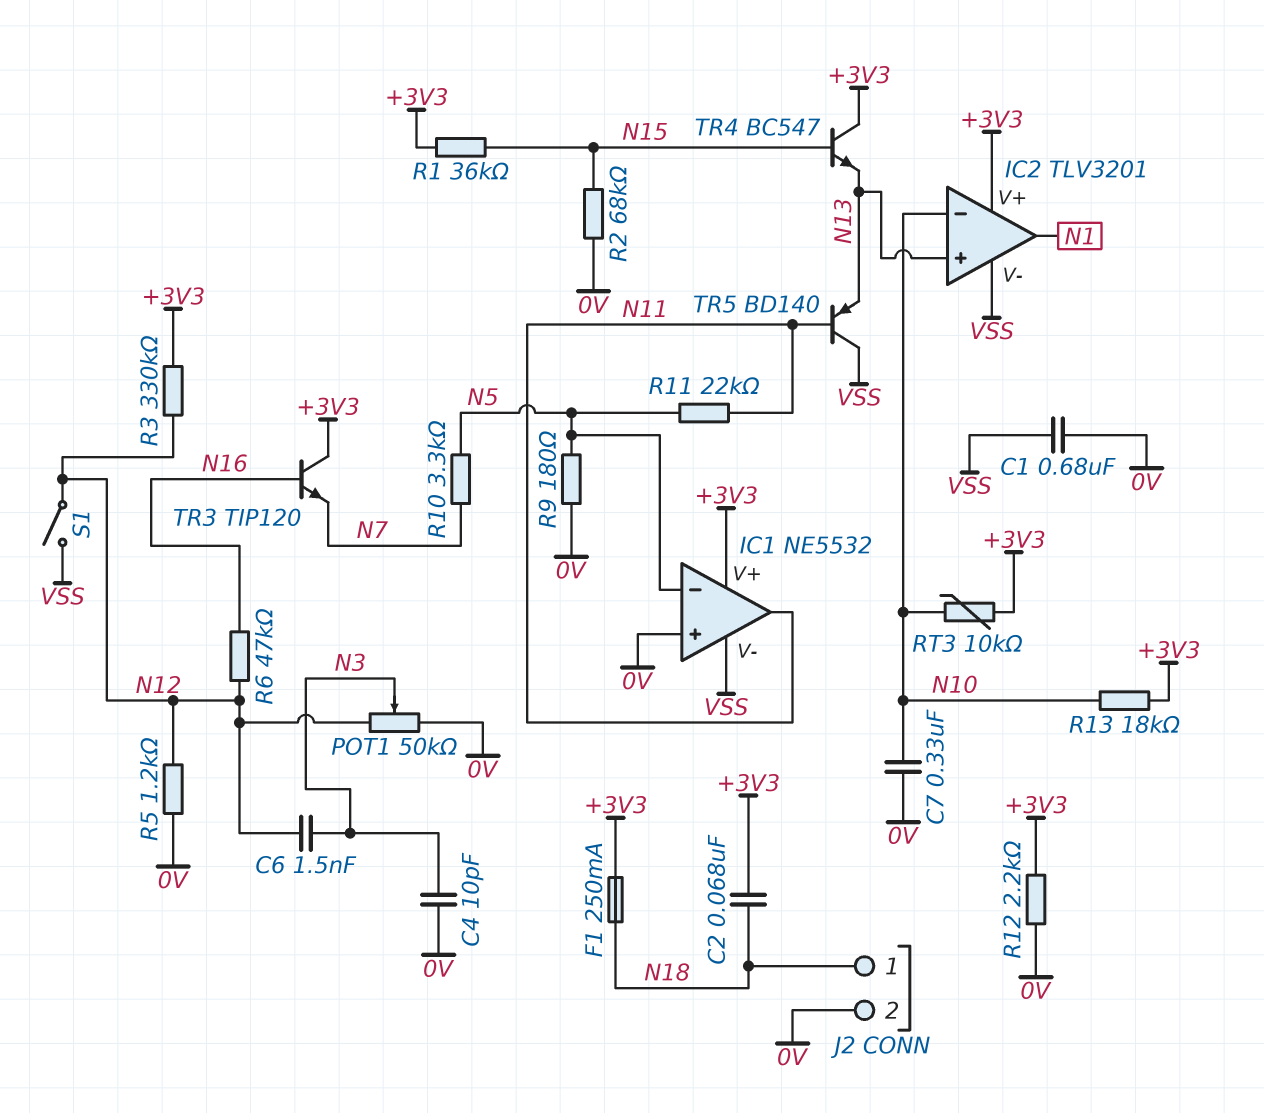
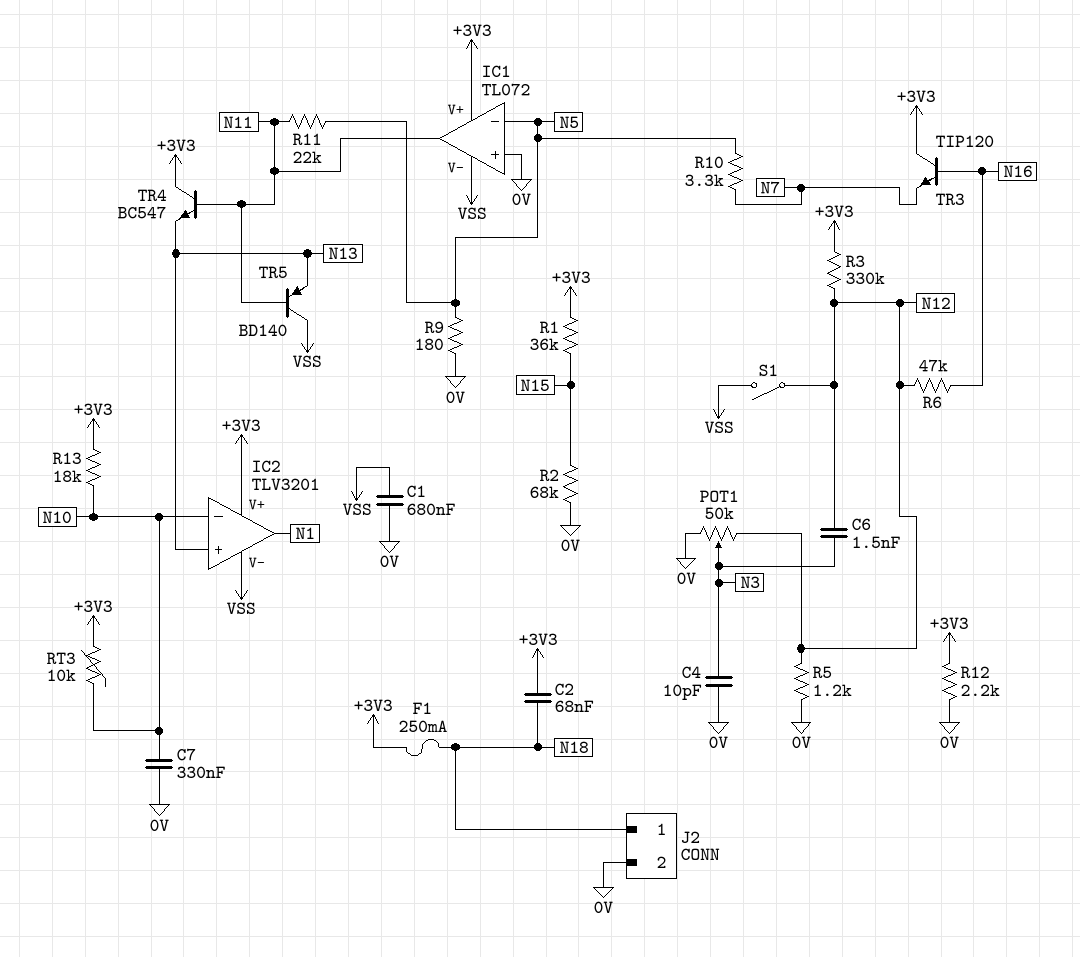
IC1: NE5532 -> TL072
TR4: NPN BC547 (B N15, C +3V3, E N13) -> NPN BC547 (B N11, C +3V3, E N13)

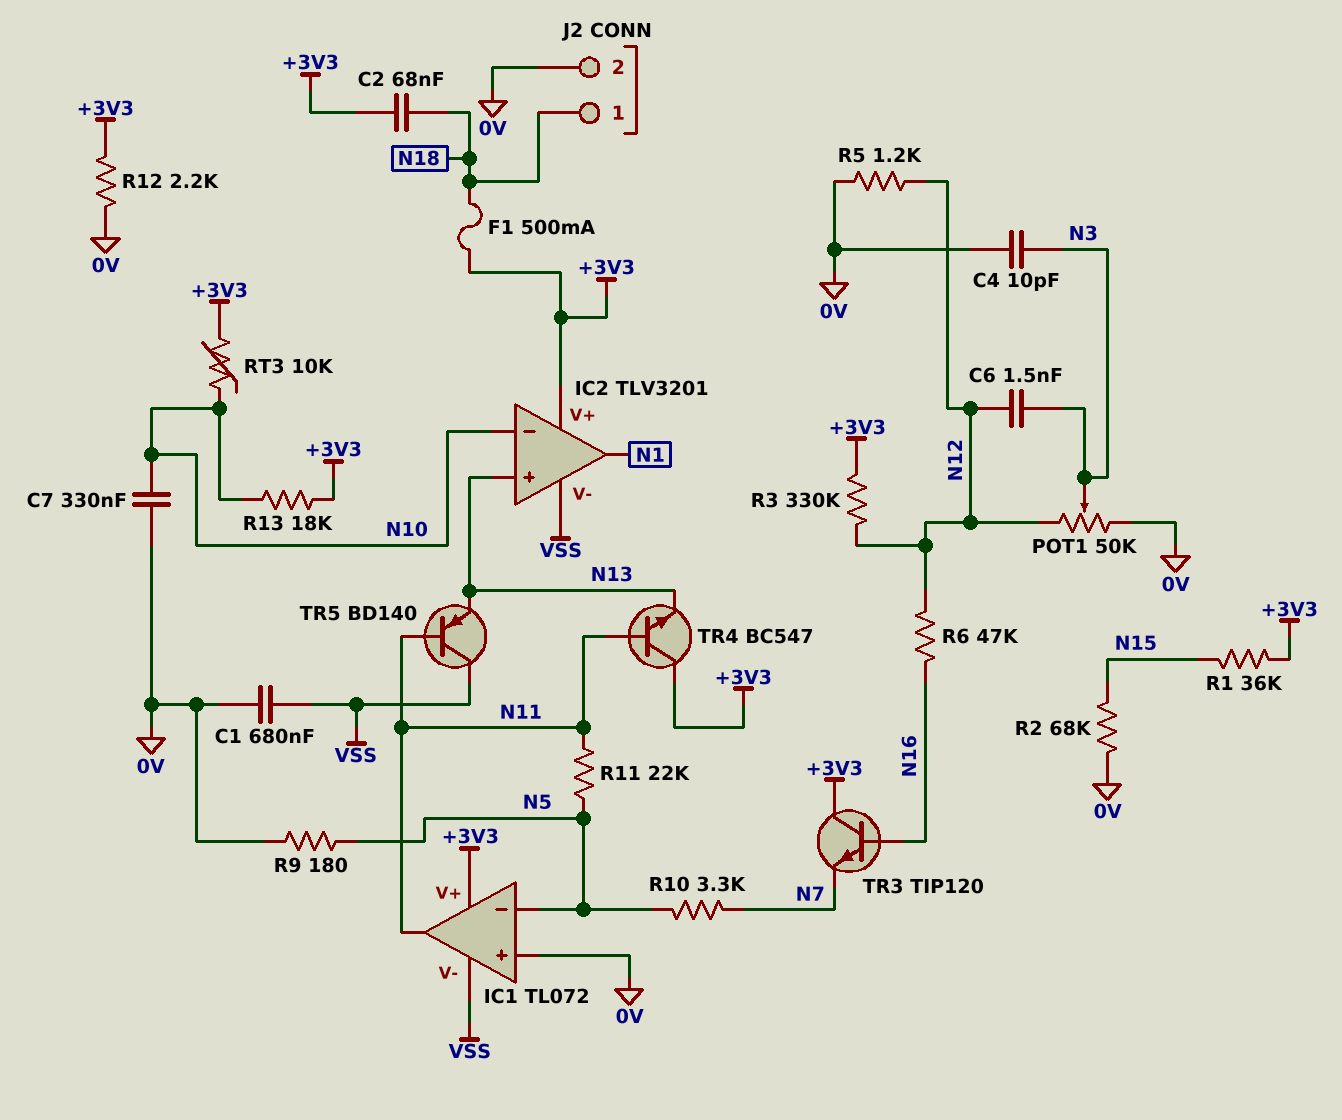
F1: 250mA (+3V3, N18) -> 500mA (+3V3, N18)
S1: switch (N12, VSS) -> none

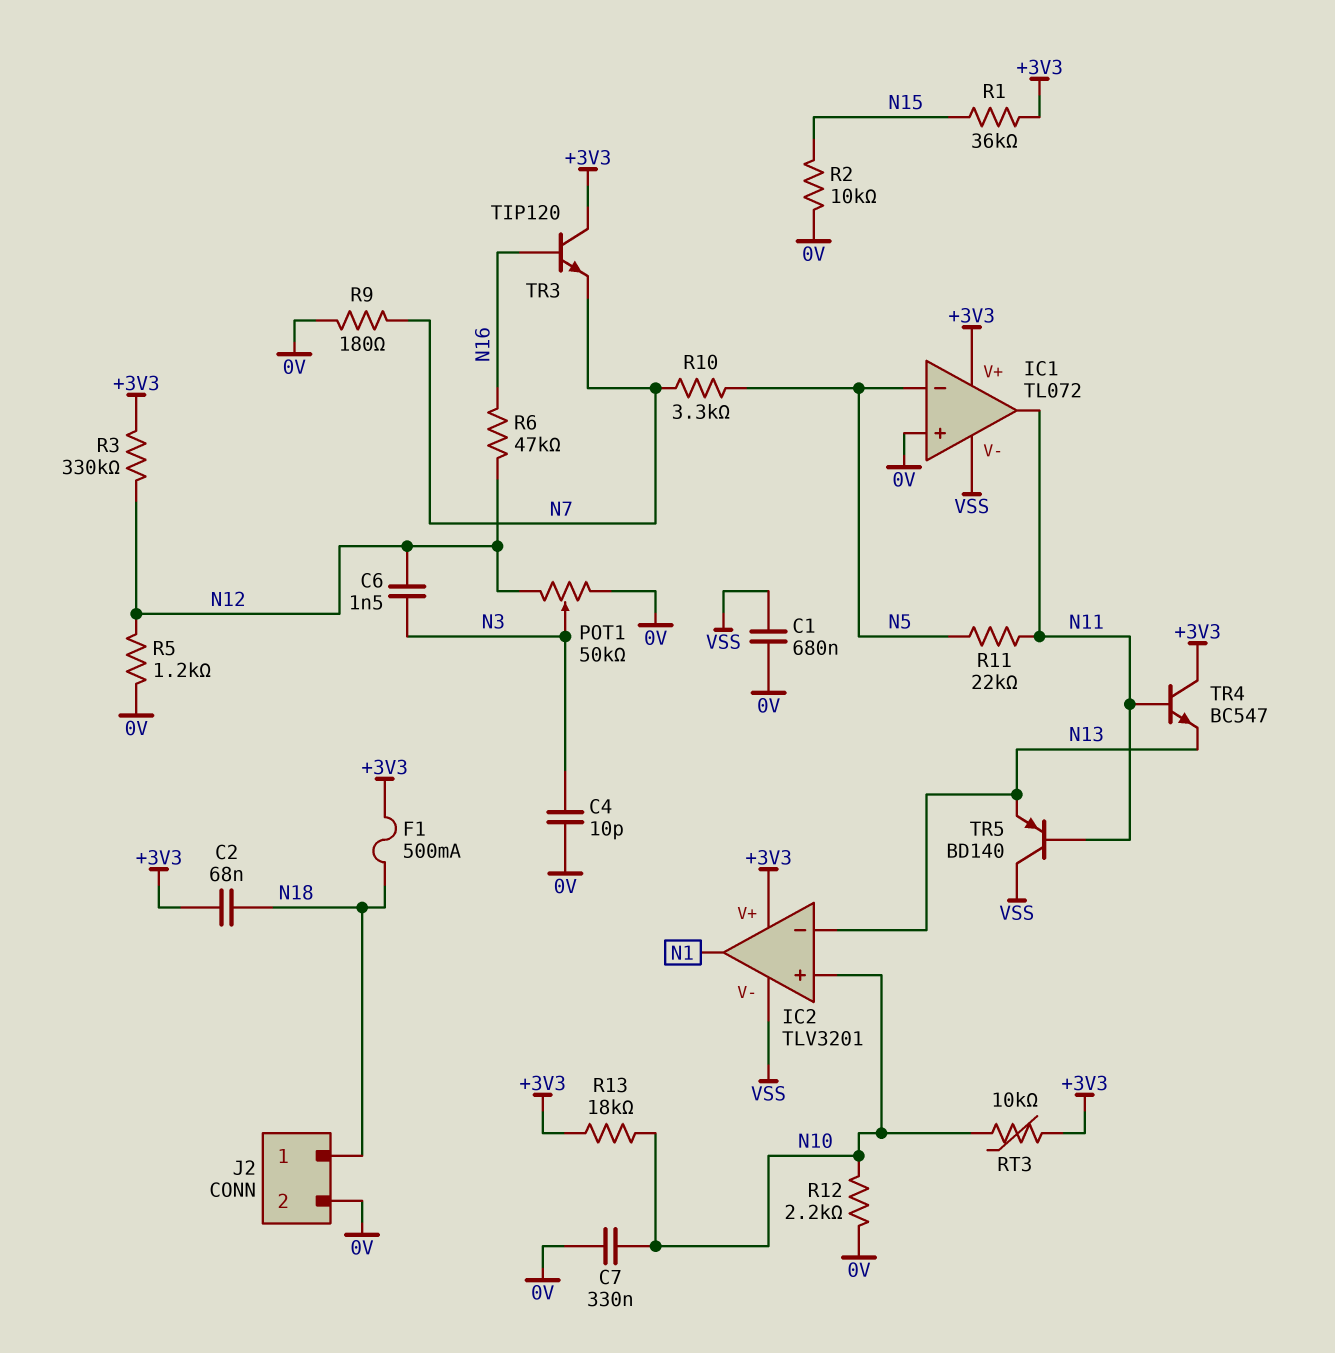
IC2 pin in+: N13 -> N10
IC2 pin in-: N10 -> N13
R2: 68k (0V, N15) -> 10k (0V, N15)
R9: 180 (0V, N5) -> 180 (0V, N7)
R12: 2.2k (+3V3, 0V) -> 2.2k (0V, N10)

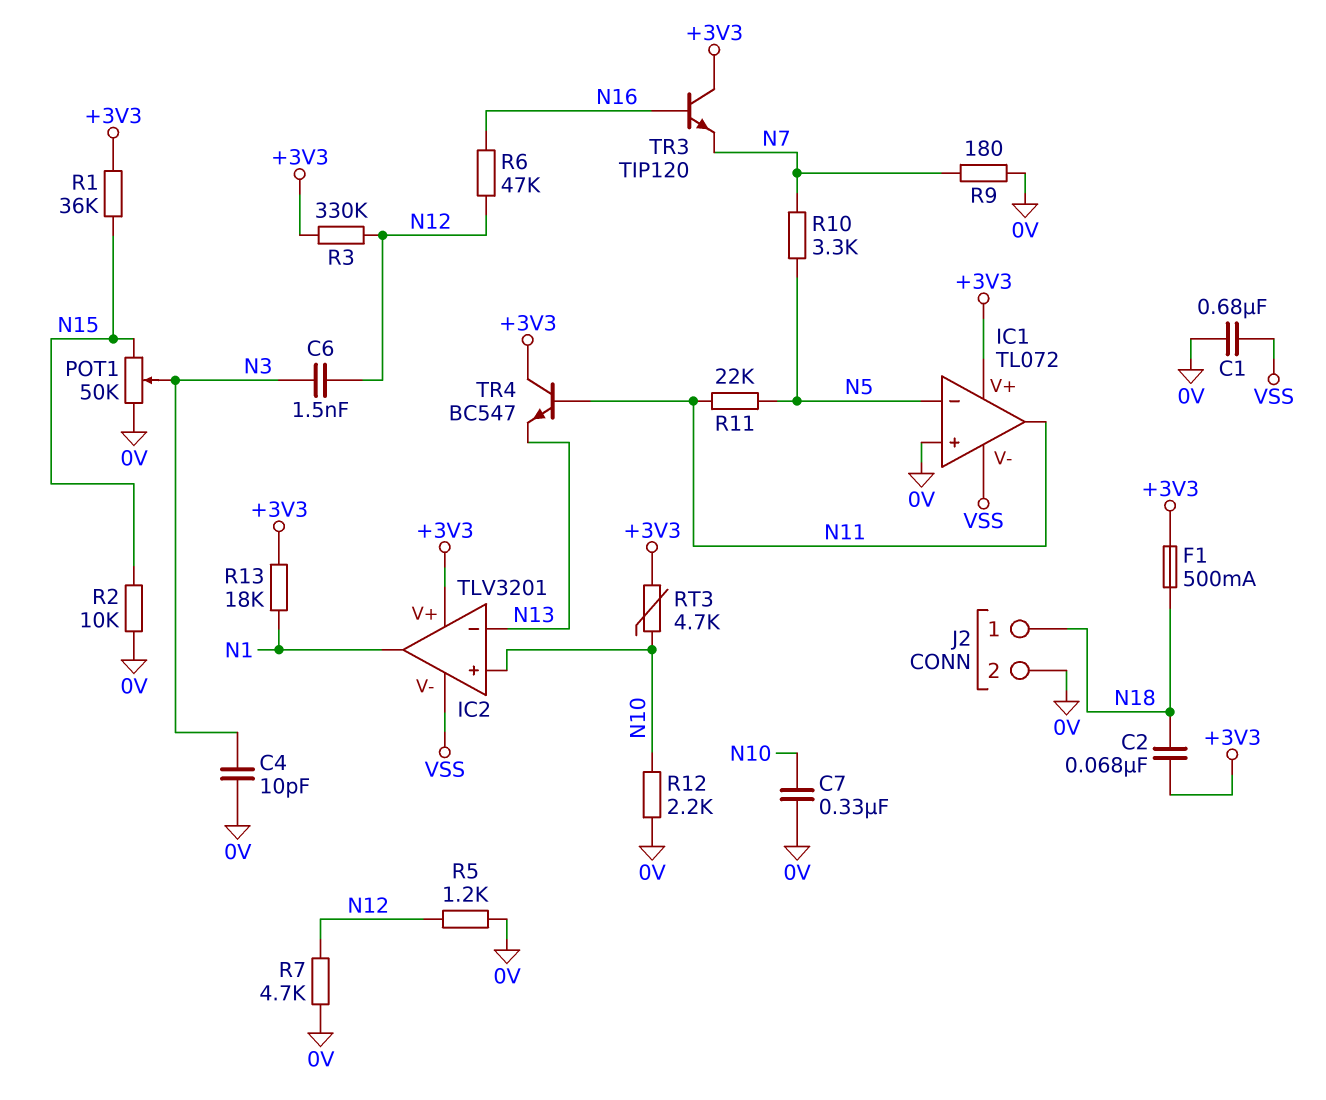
POT1: 50k (0V, N12, wiper N3) -> 50k (0V, N15, wiper N3)
R7: none -> 4.7k (0V, N12)
R13: 18k (+3V3, N10) -> 18k (+3V3, N1)
RT3: 10k (+3V3, N10) -> 4.7k (+3V3, N10)
TR5: PNP BD140 (B N11, C VSS, E N13) -> none

